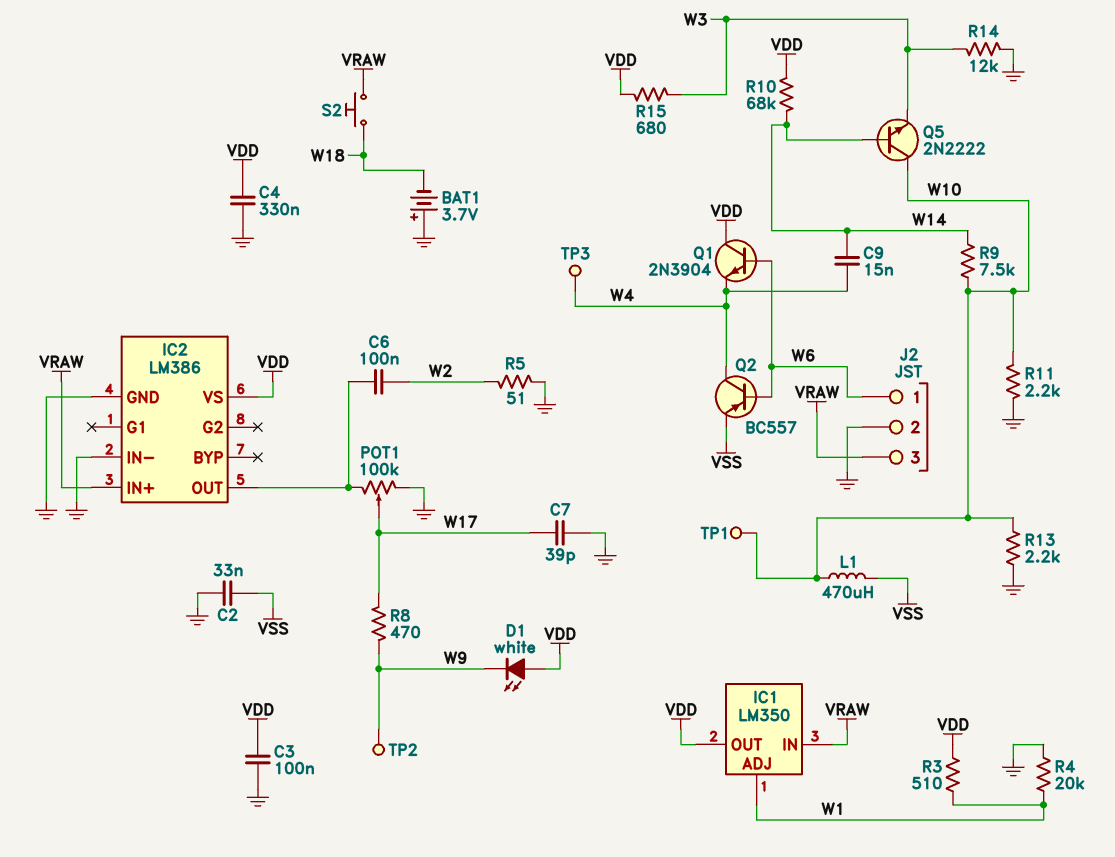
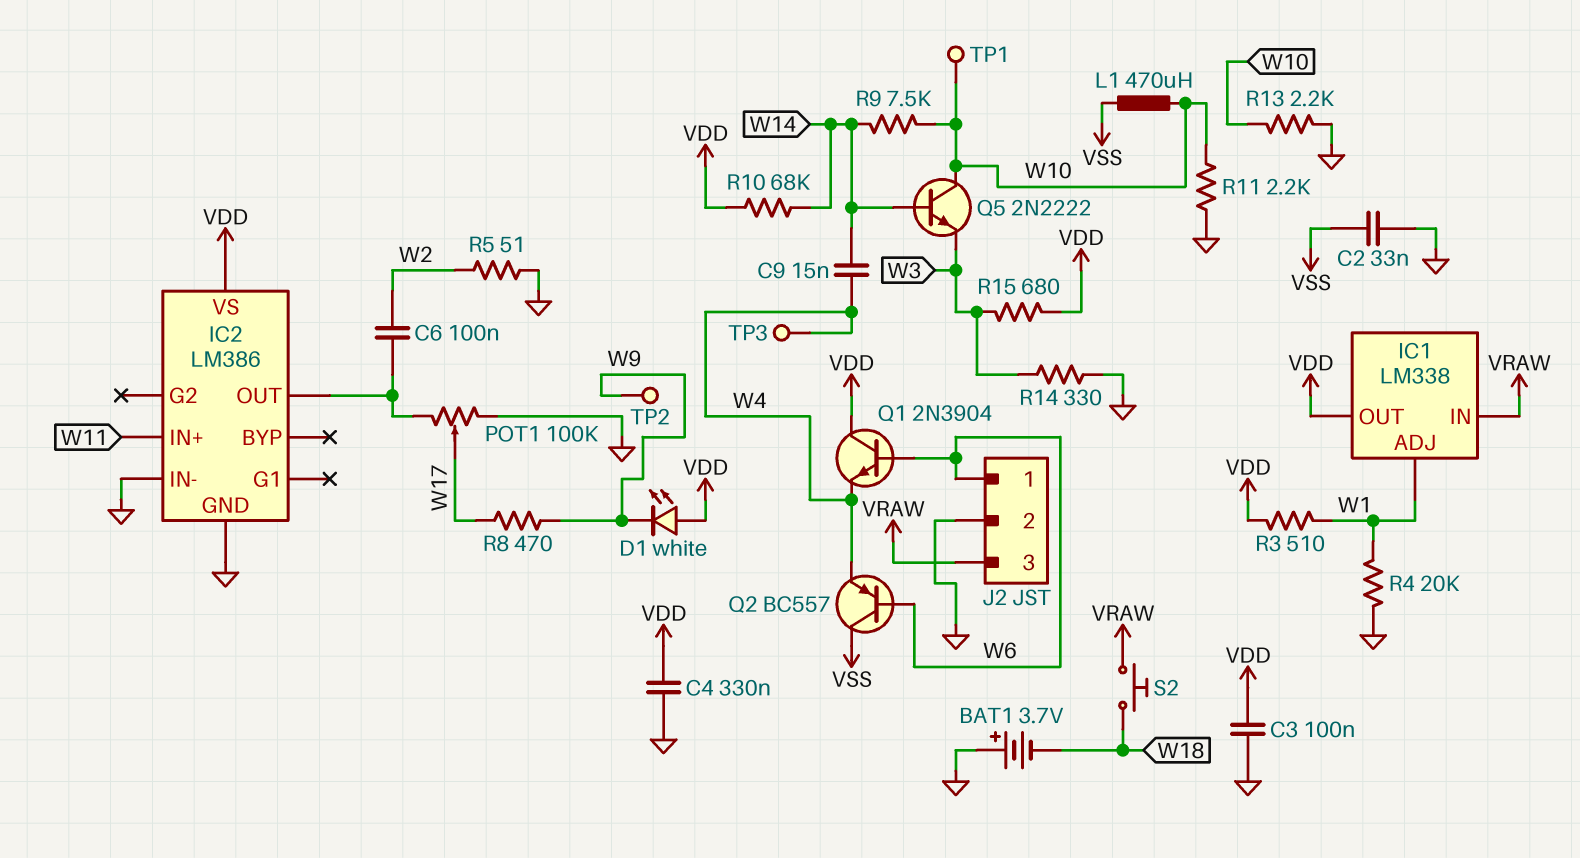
C7: 39pF (GND, W17) -> none
IC1: LM350 -> LM338
IC2 pin IN+: VRAW -> W11
Q2: PNP BC557 (B W6, C W4, E VSS) -> PNP BC557 (B W6, C VSS, E W4)
R14: 12k (GND, W3) -> 330 (GND, W3)

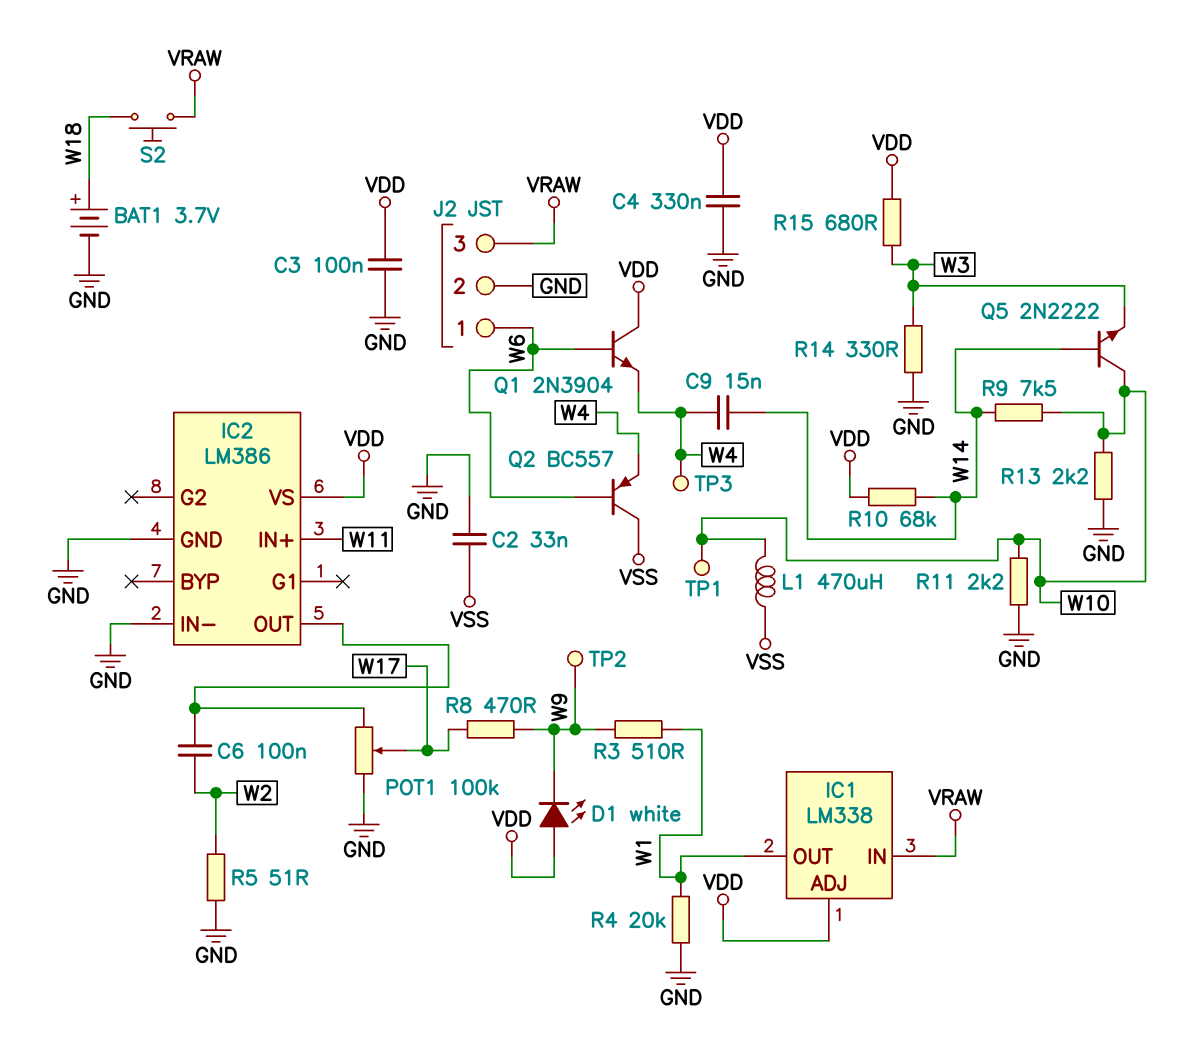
BAT1: 3.7V (plus GND, minus W18) -> 3.7V (plus W18, minus GND)
IC1 pin ADJ: W1 -> VDD
IC1 pin OUT: VDD -> W1
R3: 510 (VDD, W1) -> 510 (W1, W9)

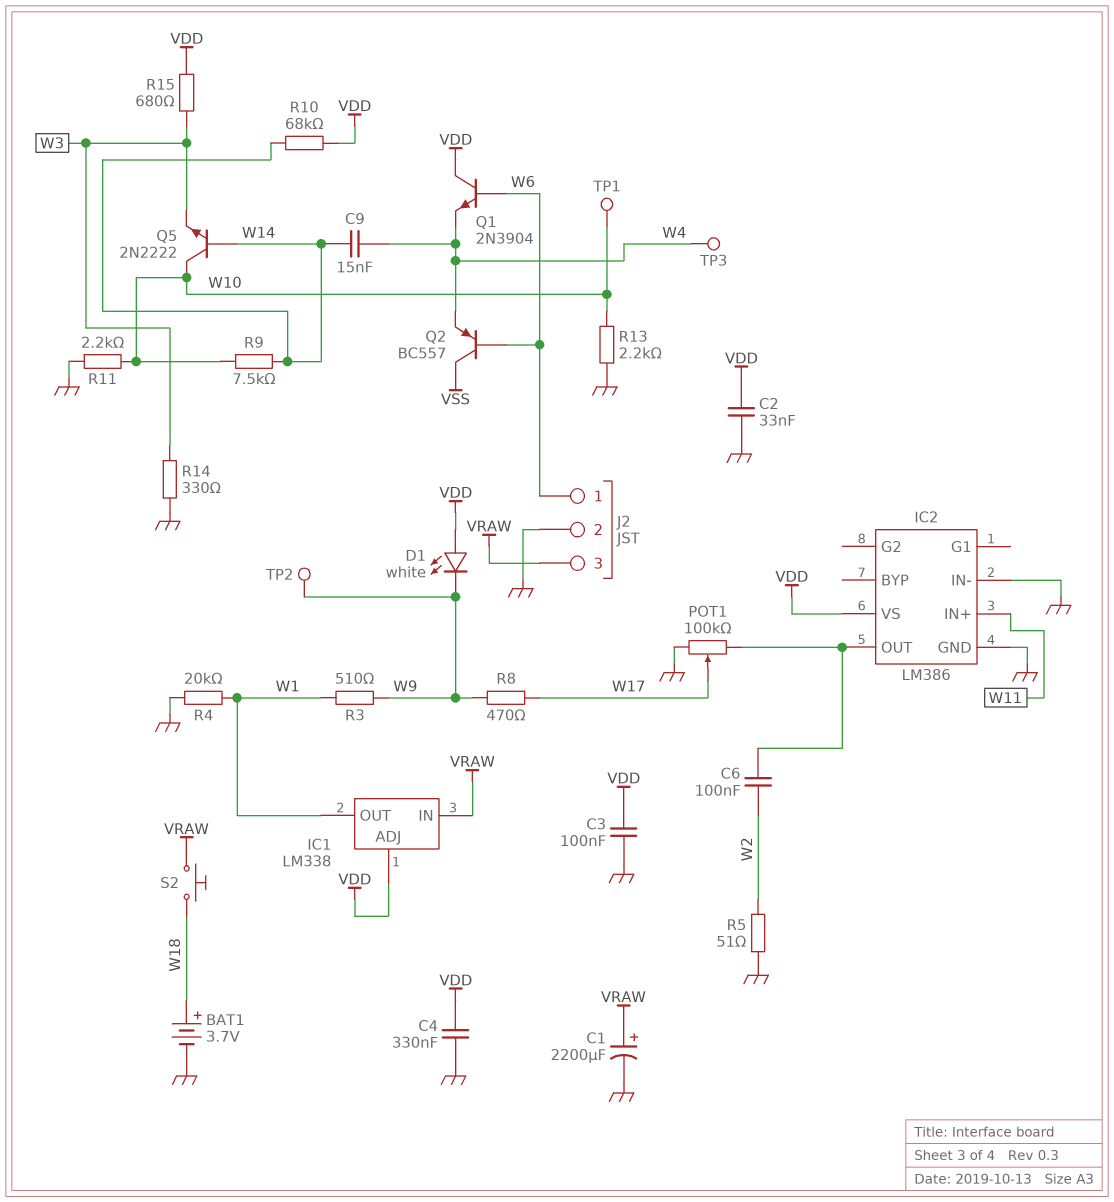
C1: none -> 2200uF (plus VRAW, minus GND)
C2: 33nF (GND, VSS) -> 33nF (GND, VDD)
L1: 470uH (VSS, W10) -> none

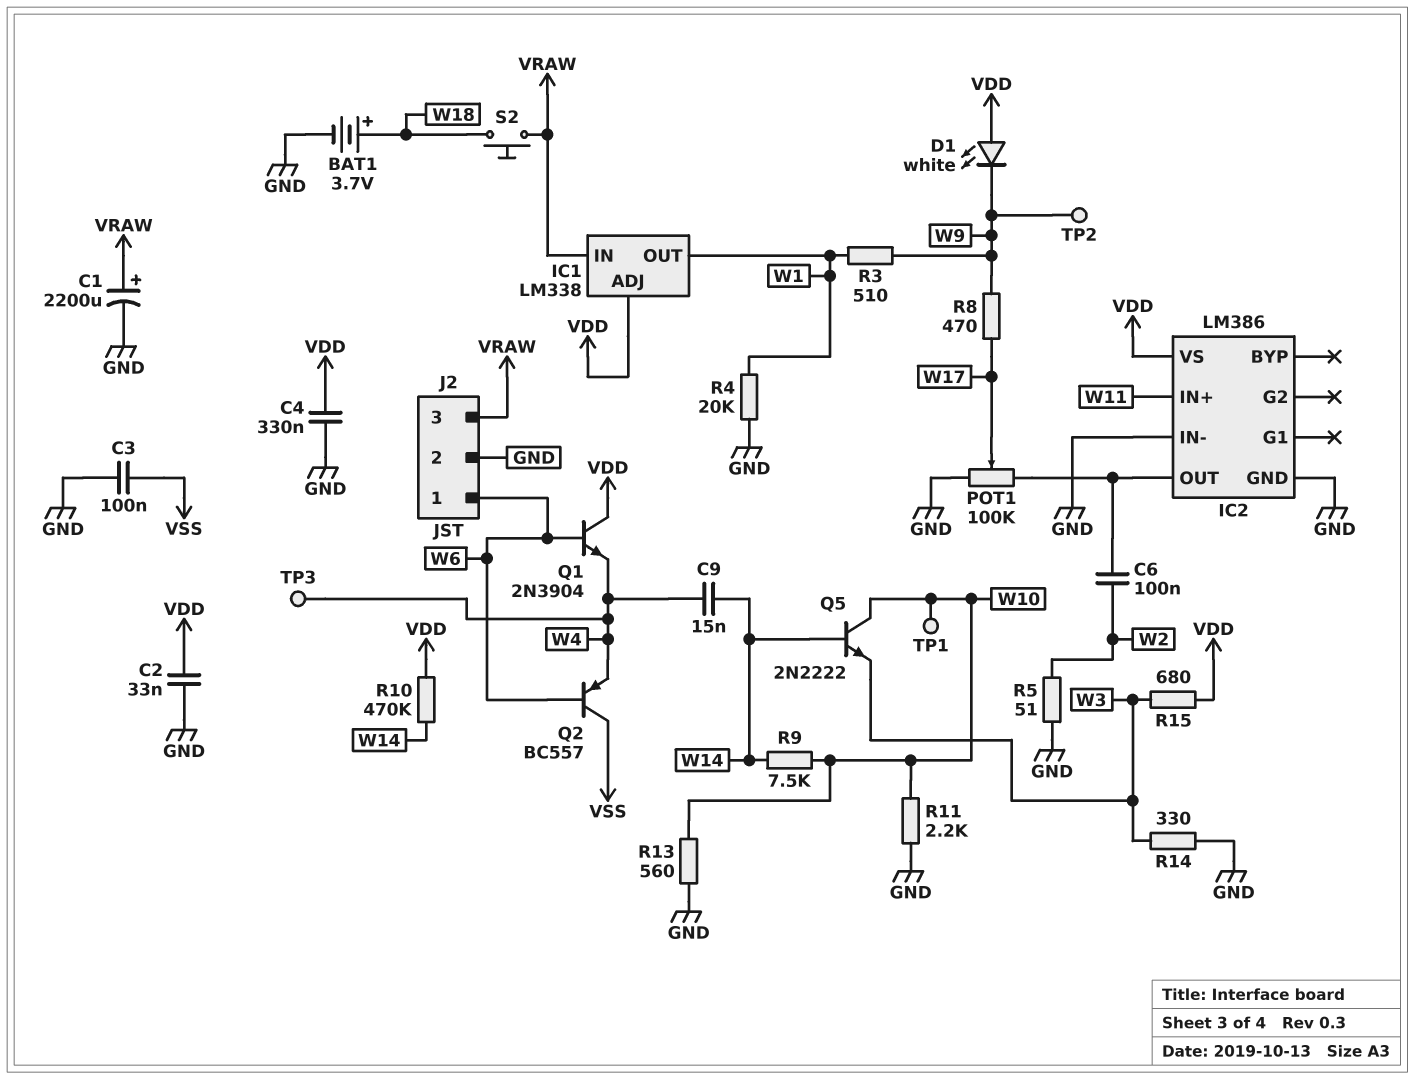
C3: 100nF (GND, VDD) -> 100nF (GND, VSS)
R10: 68k (VDD, W14) -> 470k (VDD, W14)
R13: 2.2k (GND, W10) -> 560 (GND, W10)

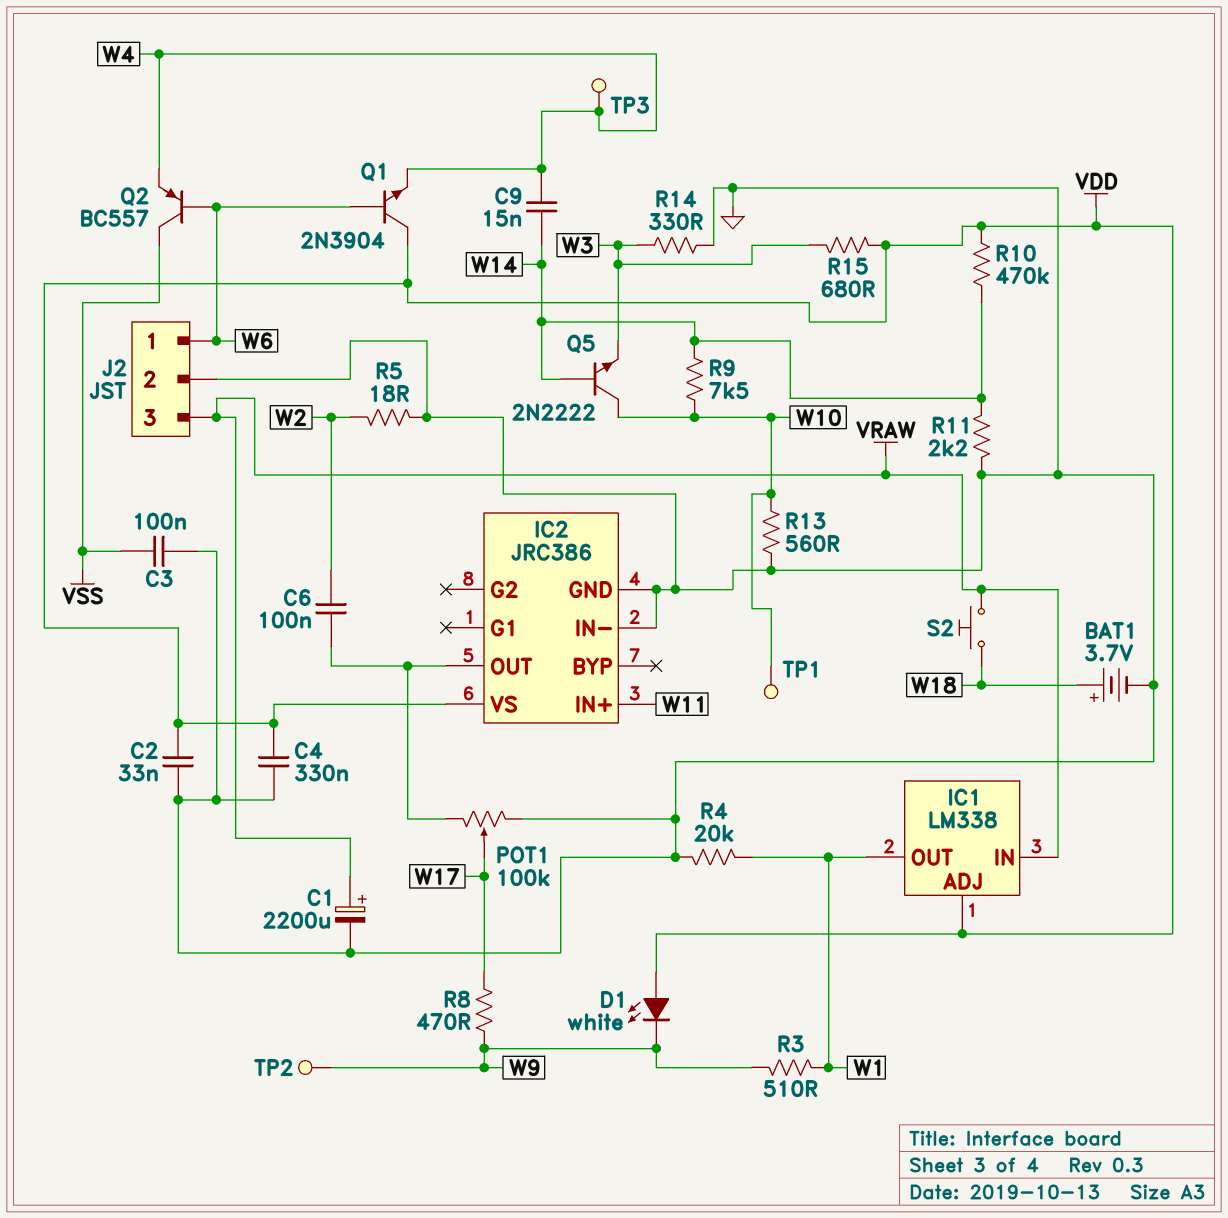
IC2: LM386 -> JRC386
R5: 51 (GND, W2) -> 18 (GND, W2)
R11: 2.2k (GND, W10) -> 2.2k (GND, W14)

